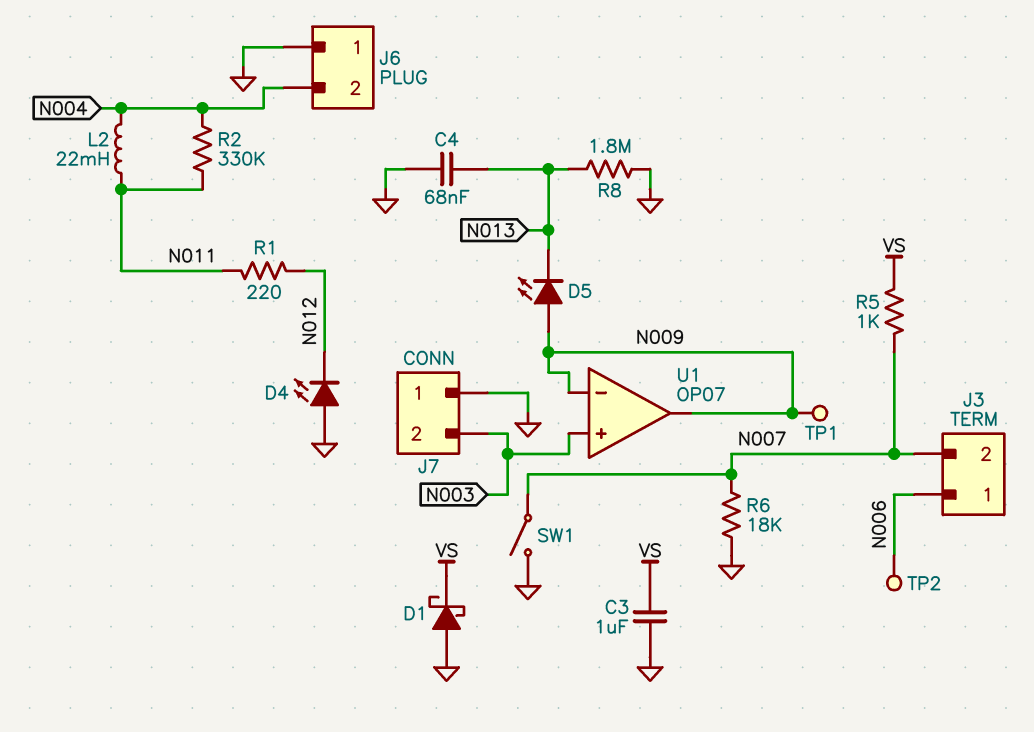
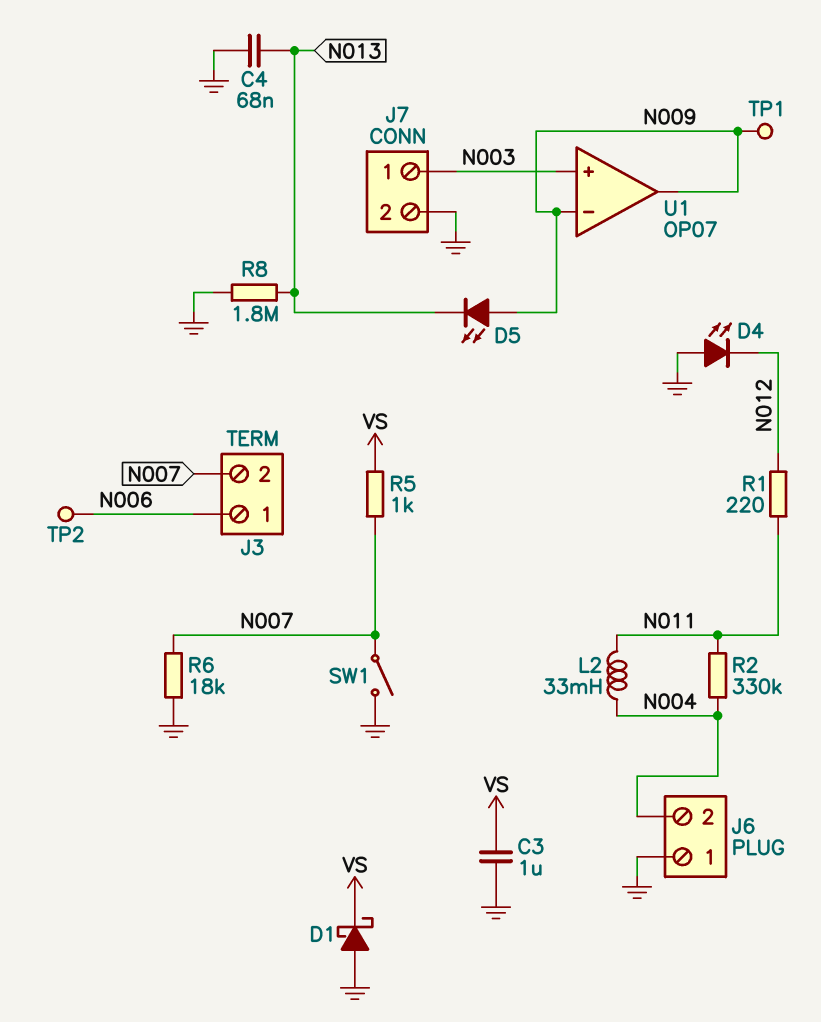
J7 pin 1: GND -> N003
J7 pin 2: N003 -> GND
L2: 22mH (N004, N011) -> 33mH (N004, N011)

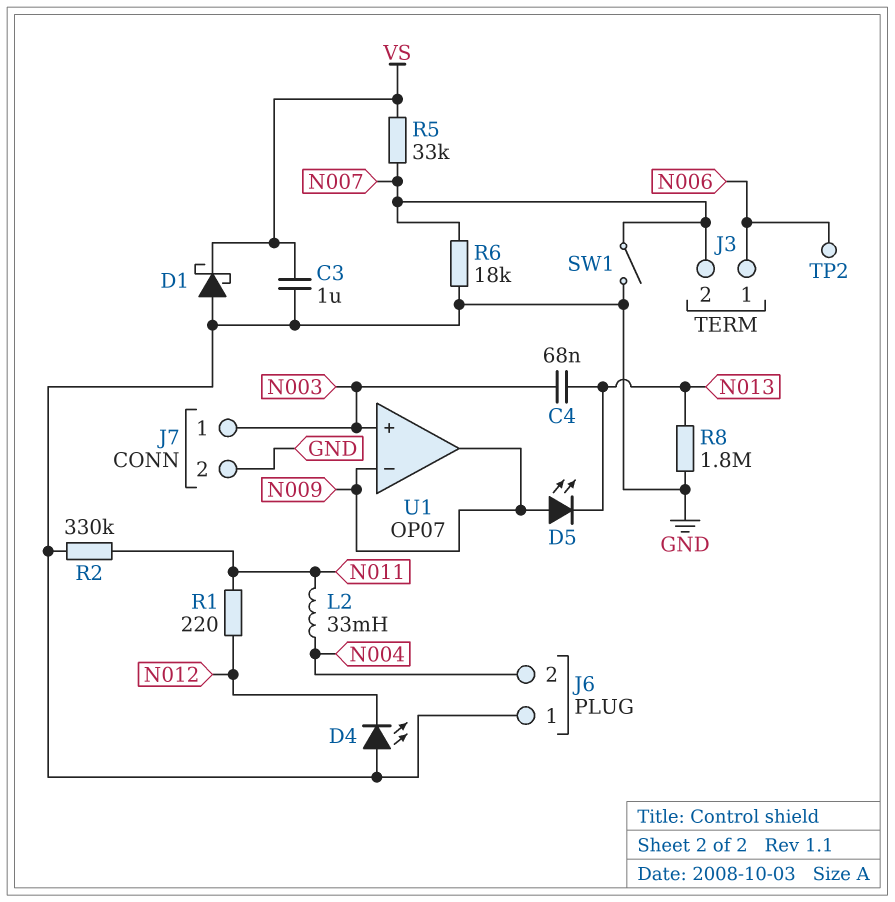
C4: 68nF (GND, N013) -> 68nF (N003, N013)
R2: 330k (N004, N011) -> 330k (GND, N011)
R5: 1k (N007, VS) -> 33k (N007, VS)
TP1: test point (N009) -> none

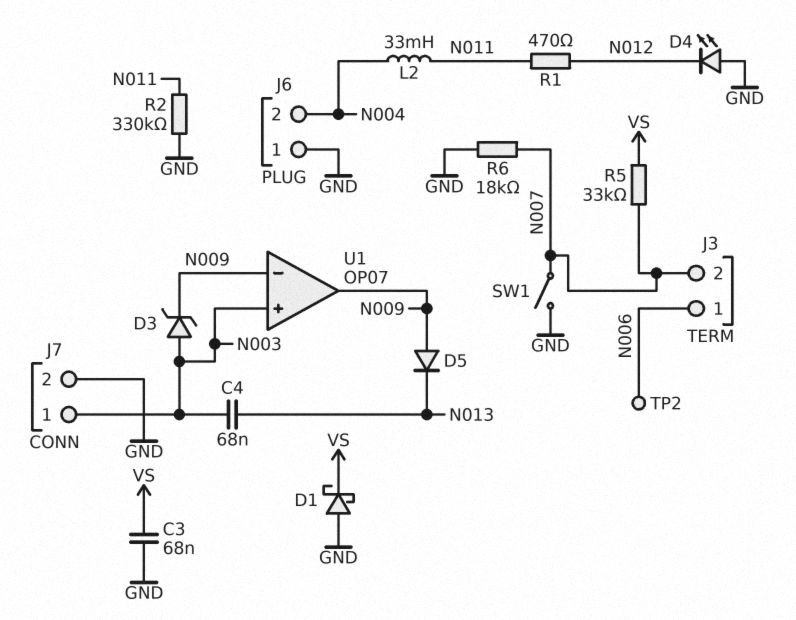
C3: 1uF (GND, VS) -> 68nF (GND, VS)
D3: none -> zener (A N003, K N009)
D5: LED (A N009, K N013) -> diode (A N009, K N013)
R1: 220 (N011, N012) -> 470 (N011, N012)
R8: 1.8M (GND, N013) -> none

